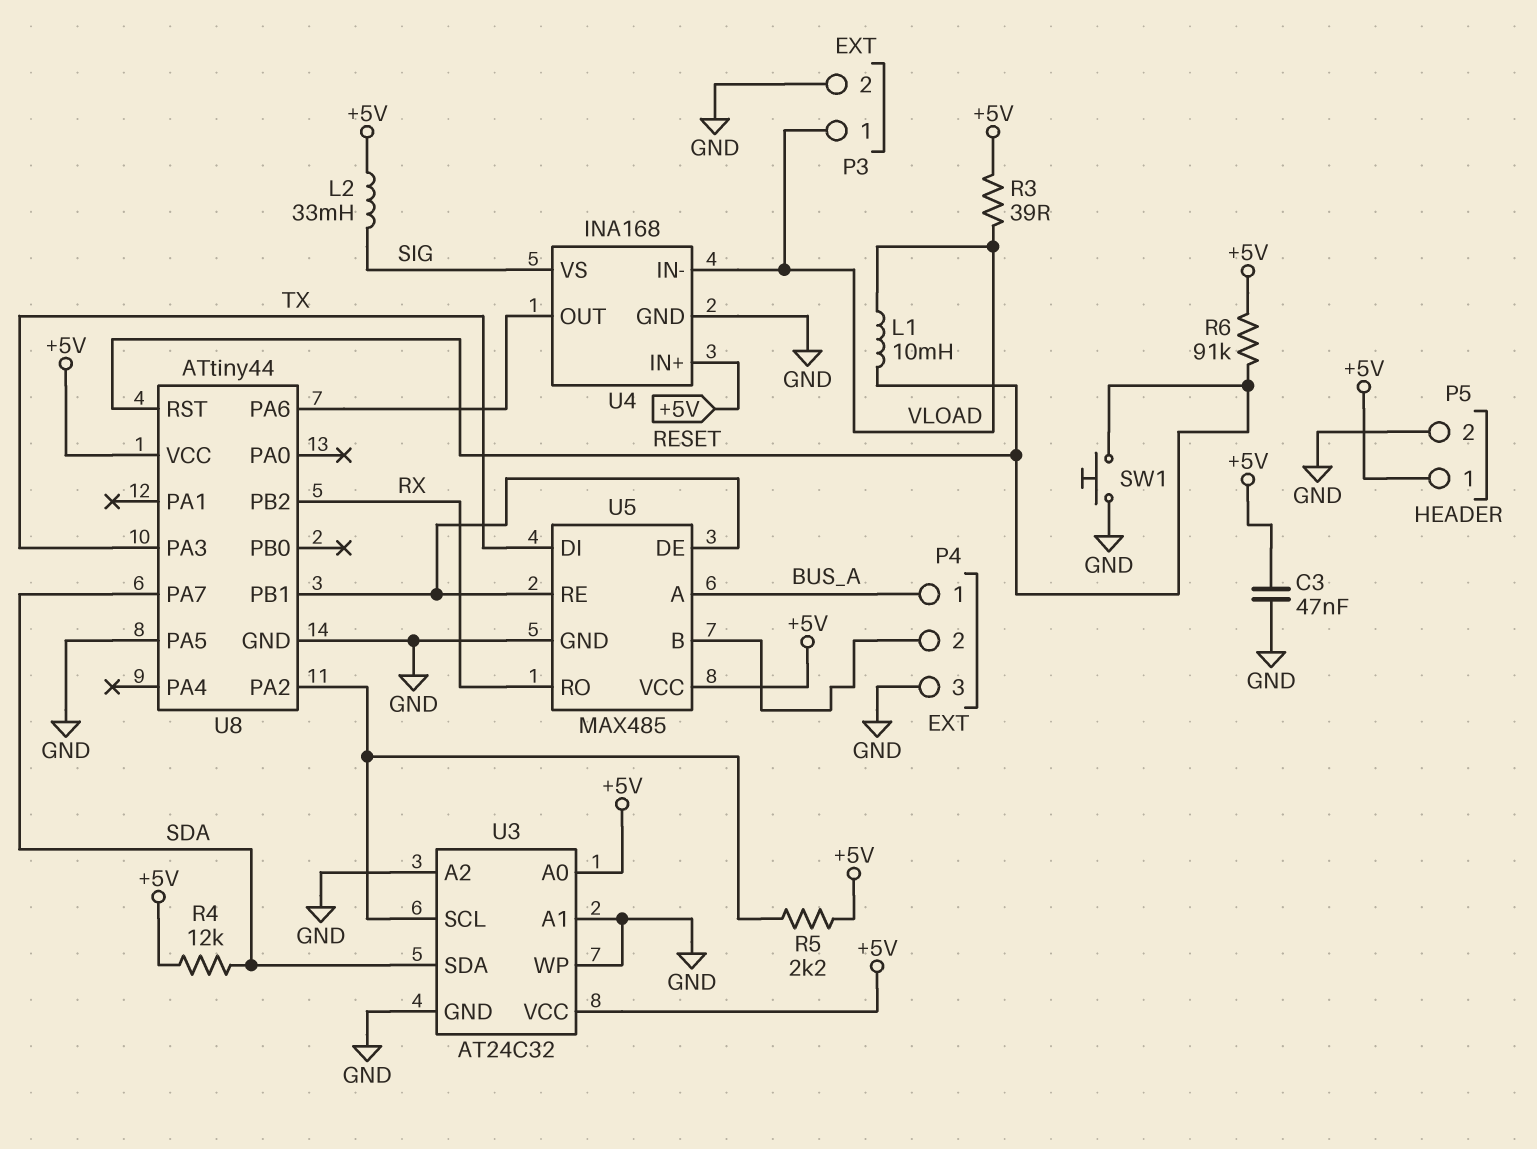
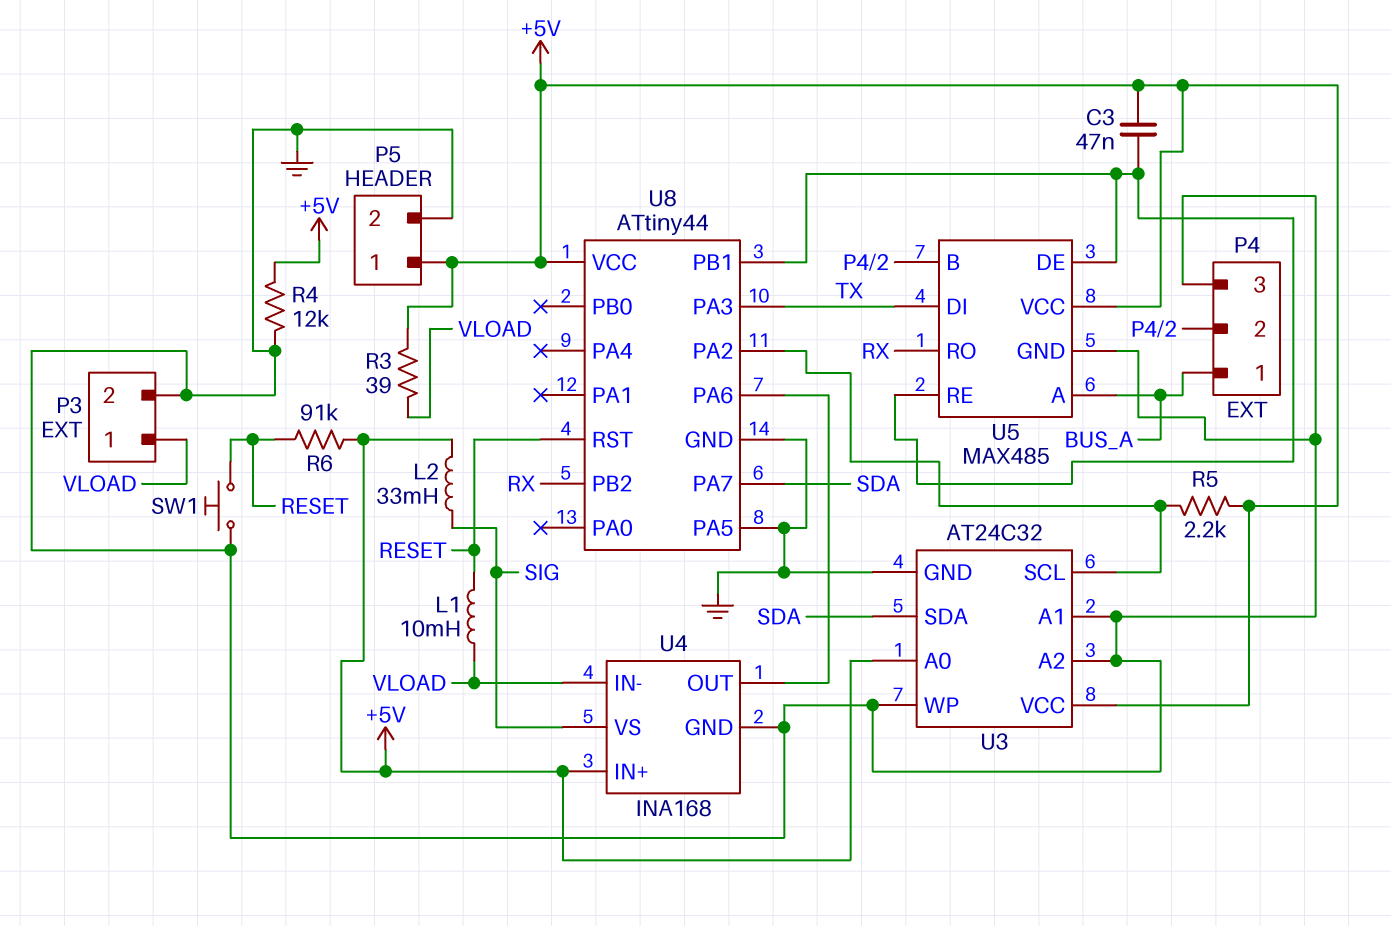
C3: 47nF (+5V, GND) -> 47nF (+5V, U5/DE)
R4: 12k (+5V, SDA) -> 12k (+5V, GND)

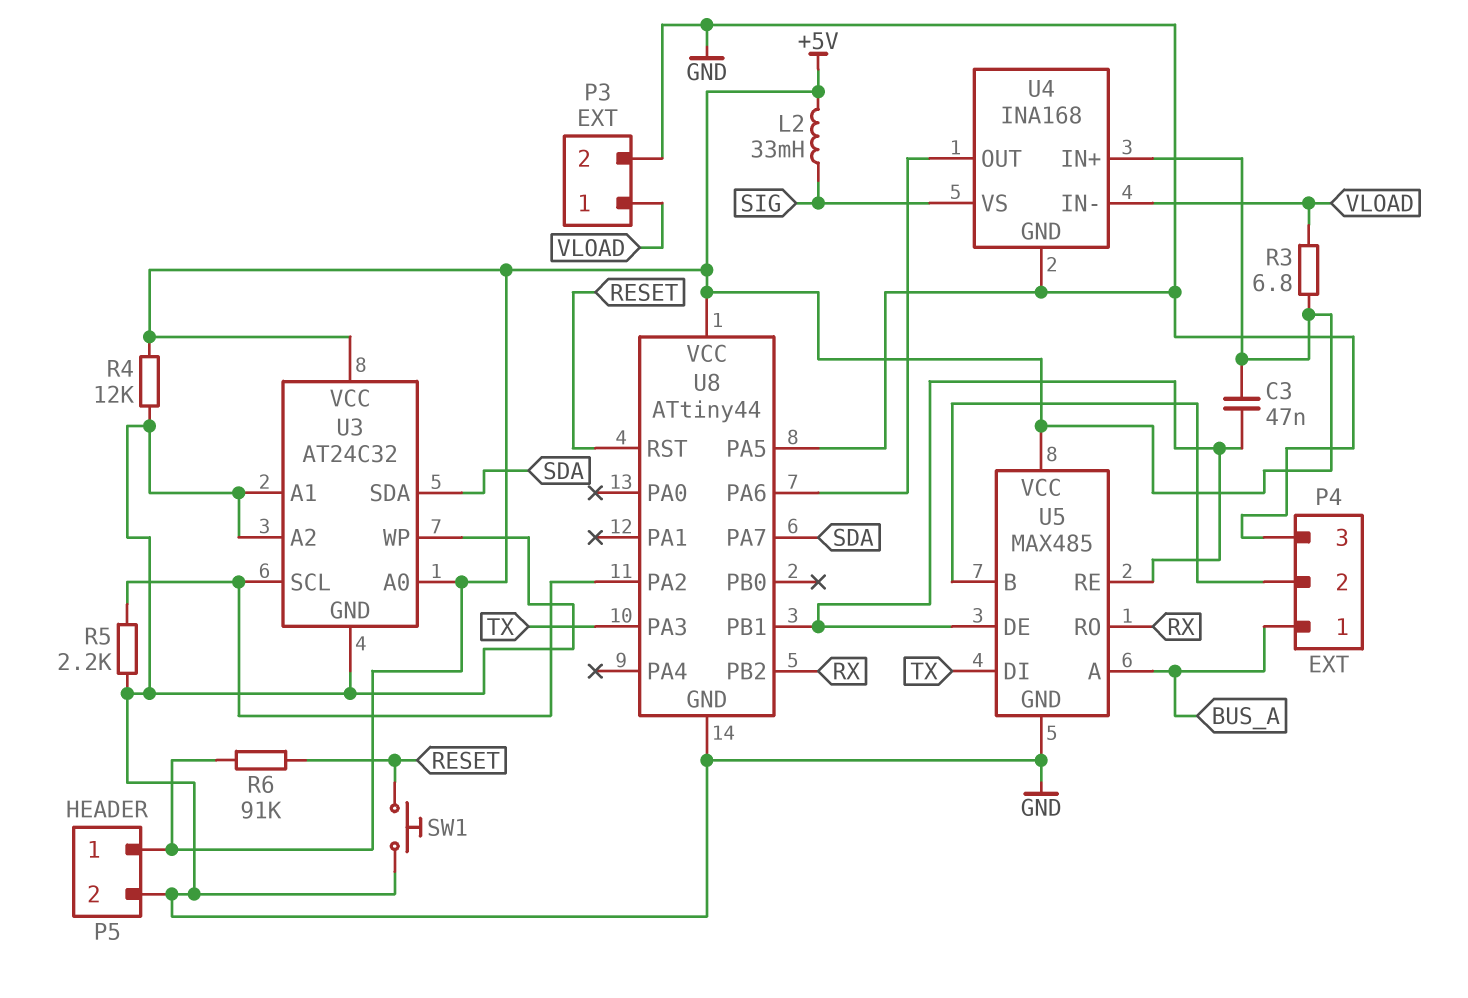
L1: 10mH (RESET, VLOAD) -> none
R3: 39 (+5V, VLOAD) -> 6.8 (+5V, VLOAD)
R5: 2.2k (+5V, U3/SCL) -> 2.2k (GND, U3/SCL)

